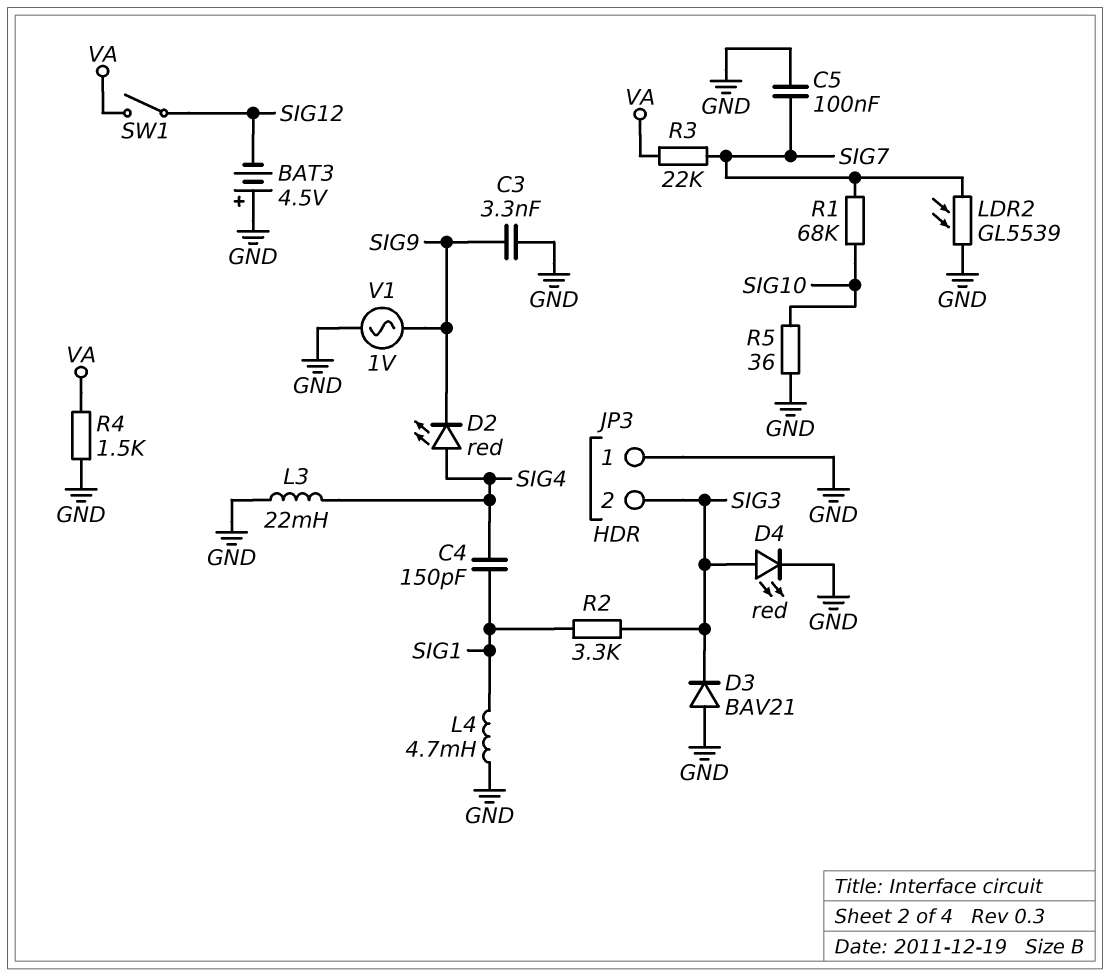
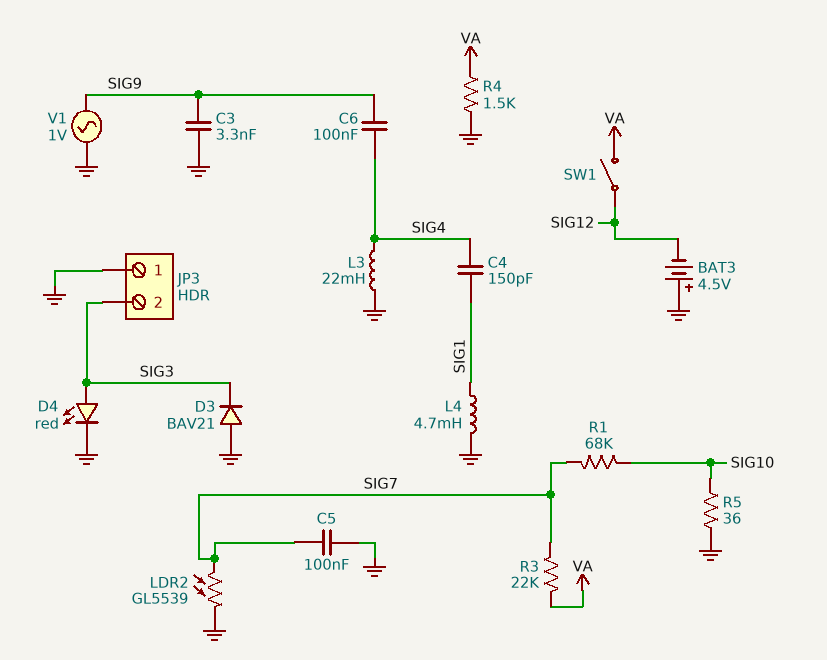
C6: none -> 100nF (SIG4, SIG9)
D2: LED red (A SIG4, K SIG9) -> none
R2: 3.3k (SIG1, SIG3) -> none

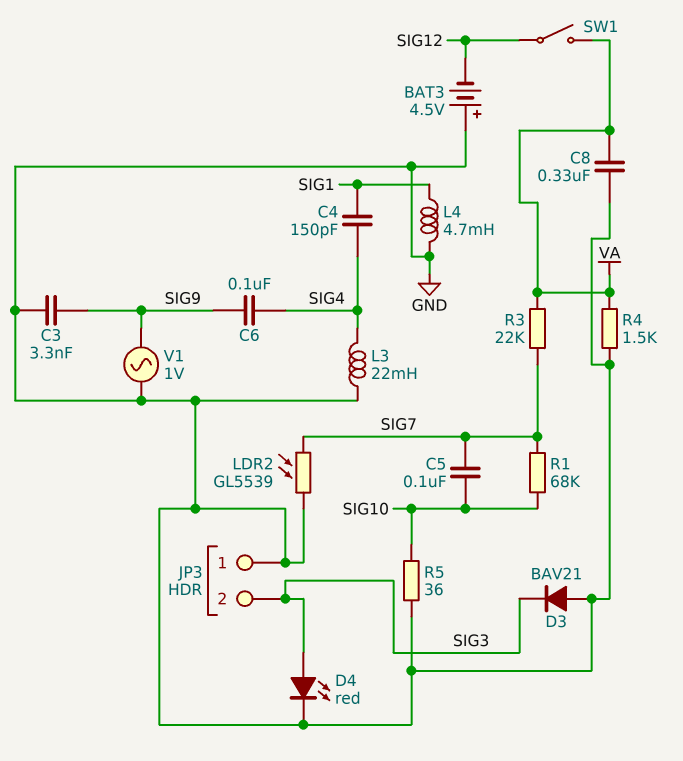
C5: 100nF (GND, SIG7) -> 100nF (SIG7, SIG10)
C8: none -> 330nF (GND, VA)

